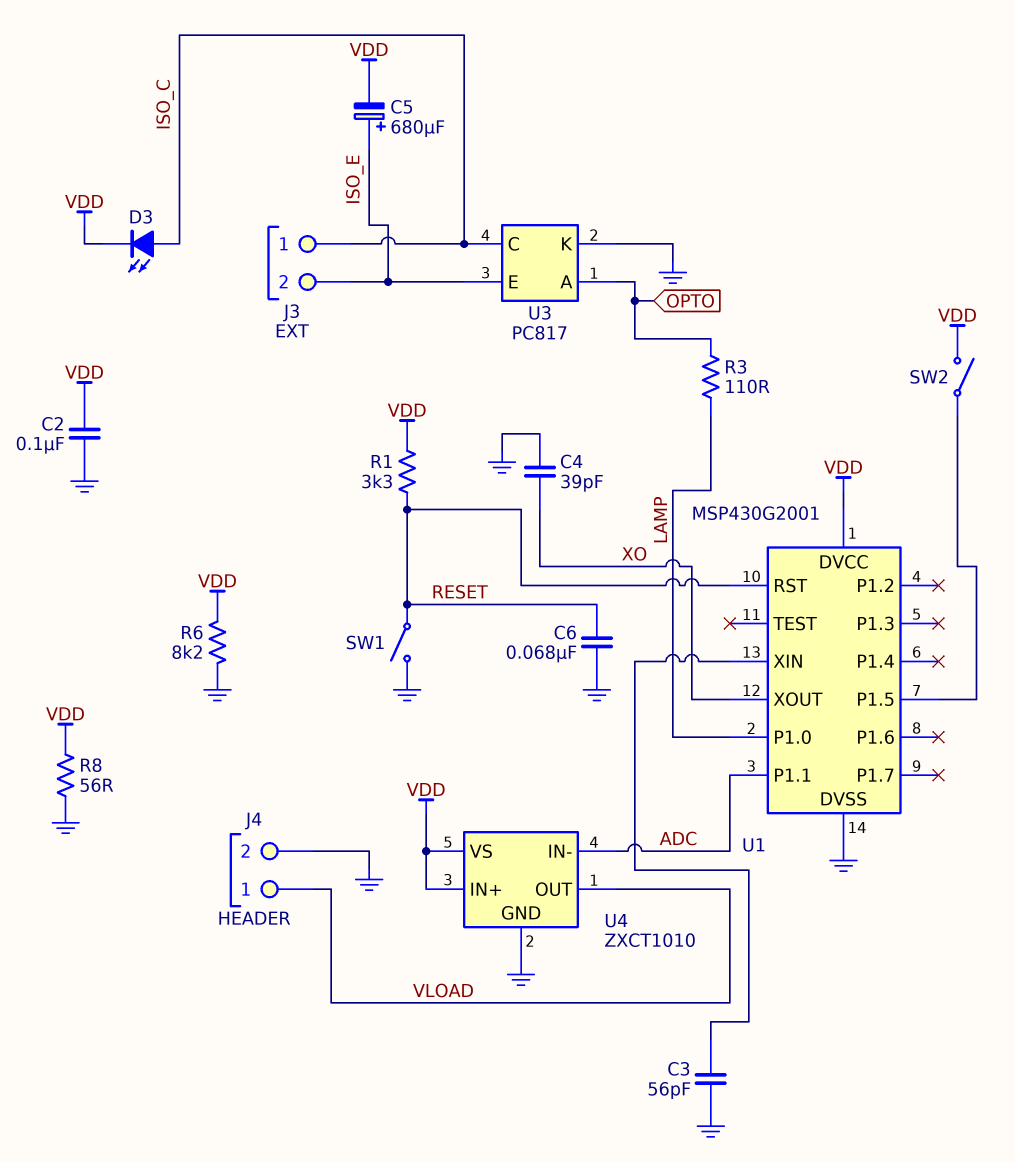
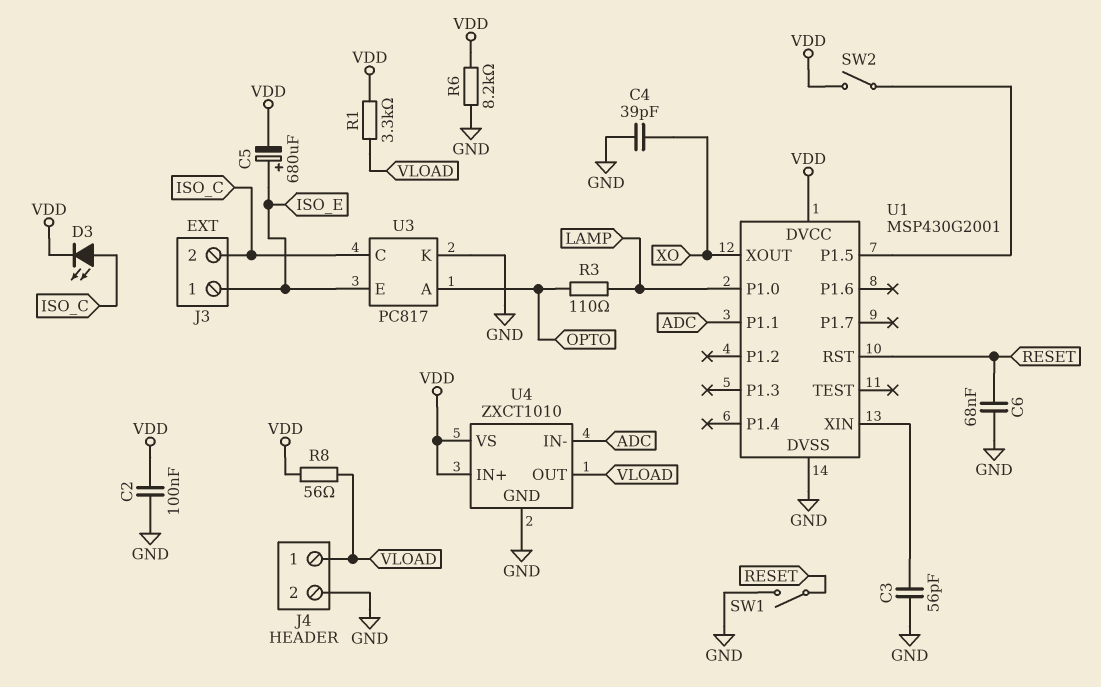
J3 pin 1: ISO_C -> ISO_E
J3 pin 2: ISO_E -> ISO_C
R1: 3.3k (RESET, VDD) -> 3.3k (VDD, VLOAD)
R8: 56 (GND, VDD) -> 56 (VDD, VLOAD)

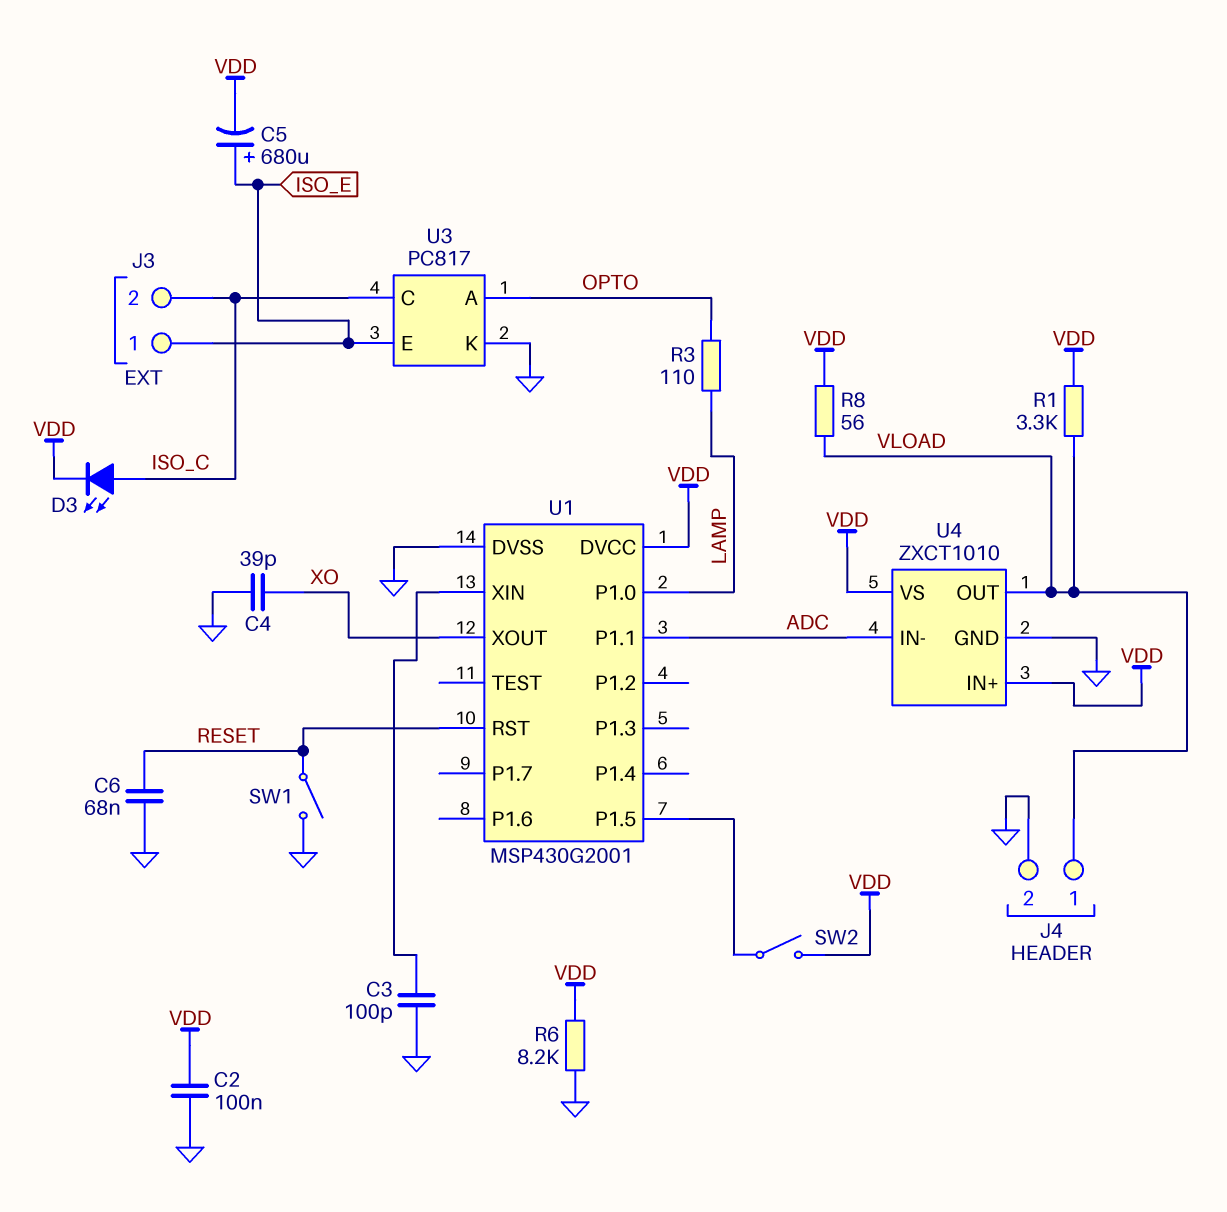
C3: 56pF (GND, U1/XIN) -> 100pF (GND, U1/XIN)

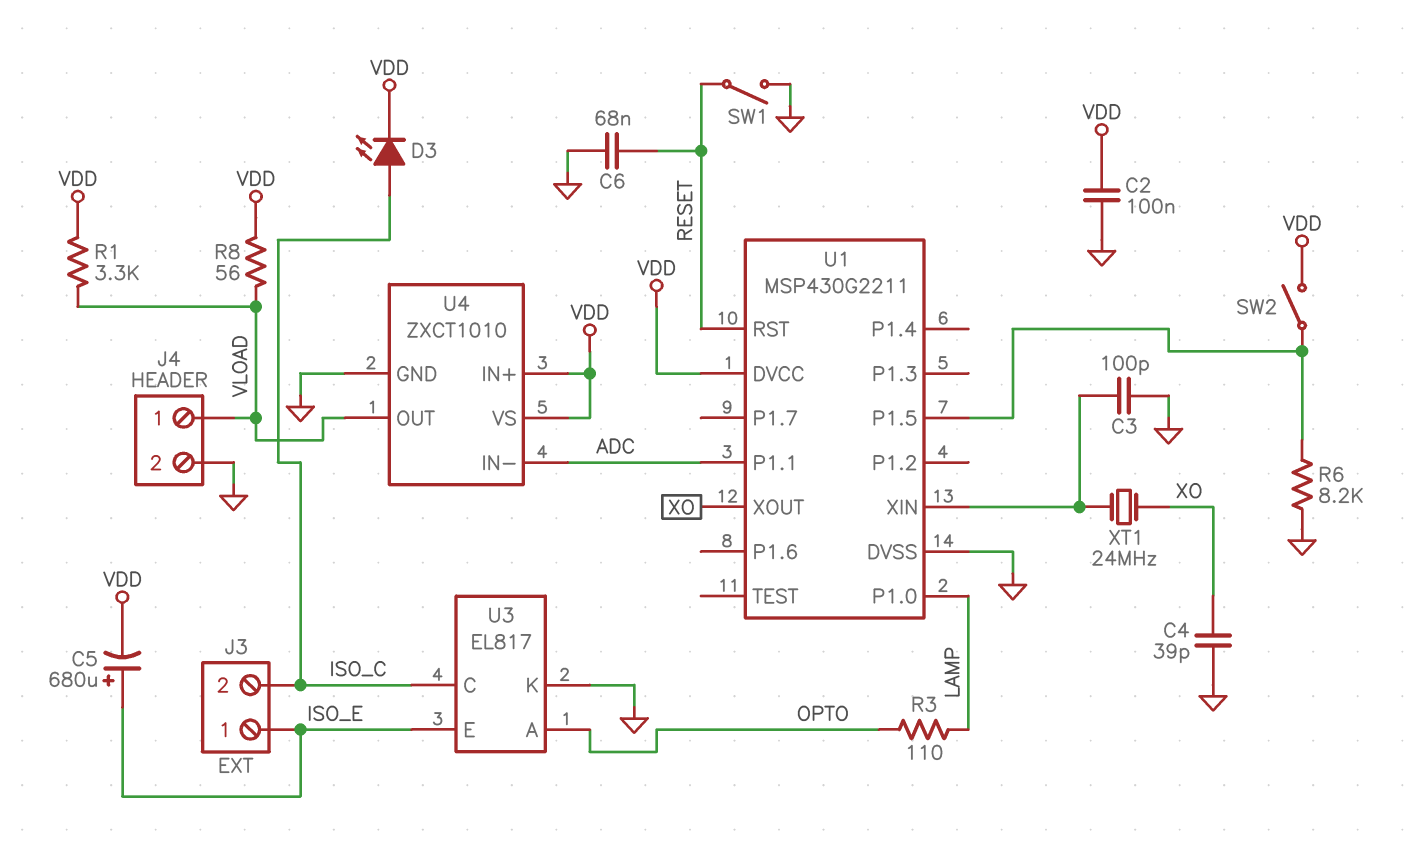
R6: 8.2k (GND, VDD) -> 8.2k (GND, U1/P1.5)
U1: MSP430G2001 -> MSP430G2211
U3: PC817 -> EL817
XT1: none -> 24MHz (U1/XIN, XO)

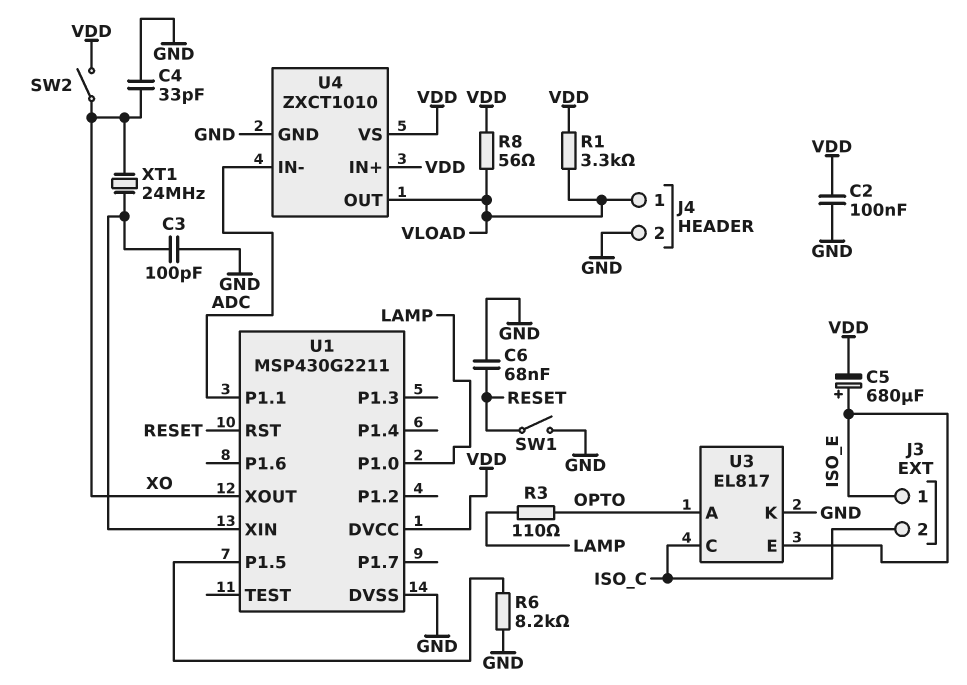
C4: 39pF (GND, XO) -> 33pF (GND, XO)
D3: LED (A ISO_C, K VDD) -> none
SW2: switch (U1/P1.5, VDD) -> switch (VDD, XO)

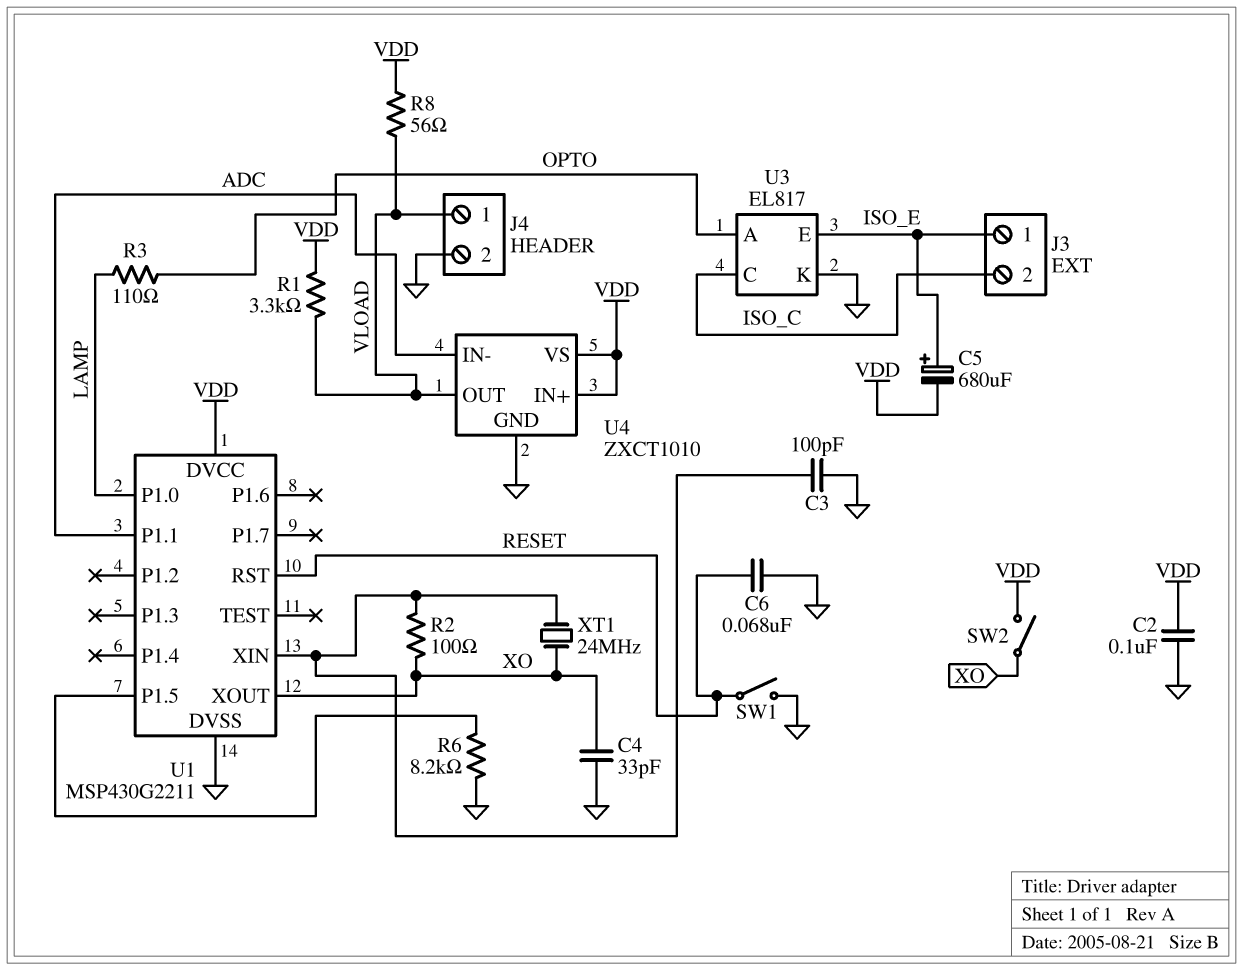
R2: none -> 100 (U1/XIN, XO)

